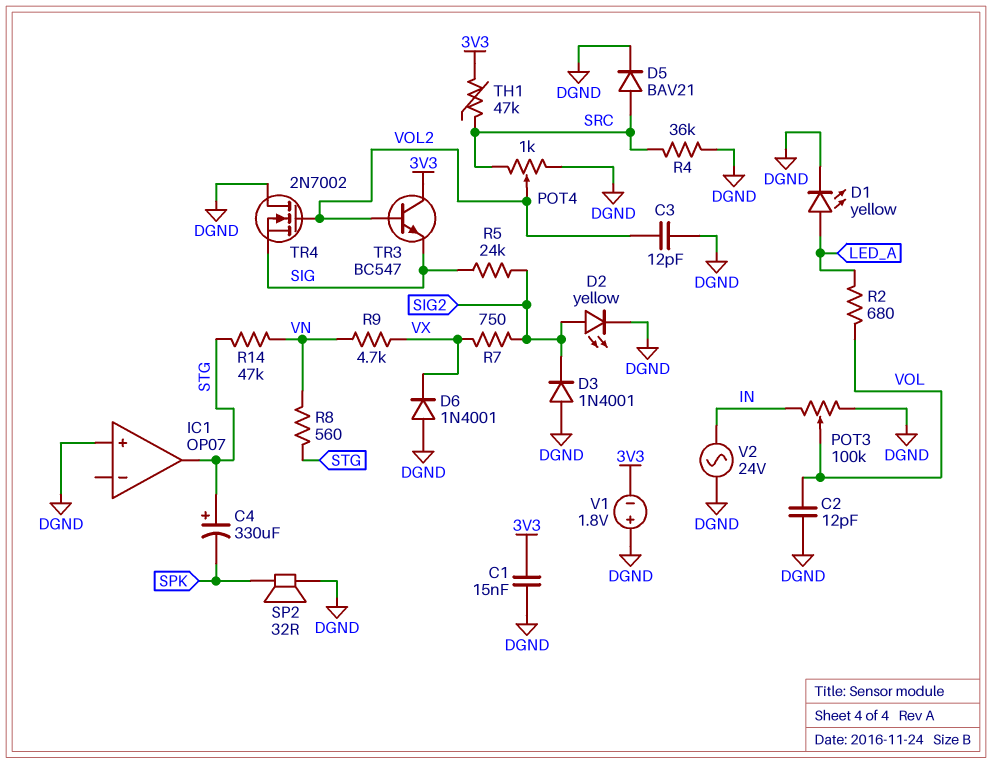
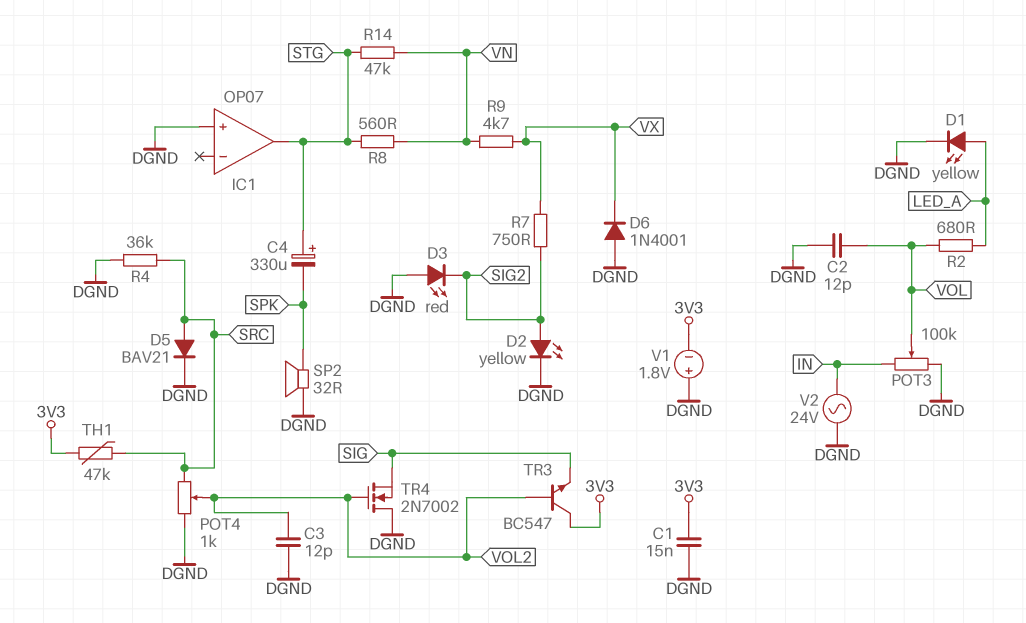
D3: diode 1N4001 (A DGND, K SIG2) -> LED red (A DGND, K SIG2)
R5: 24k (SIG, SIG2) -> none

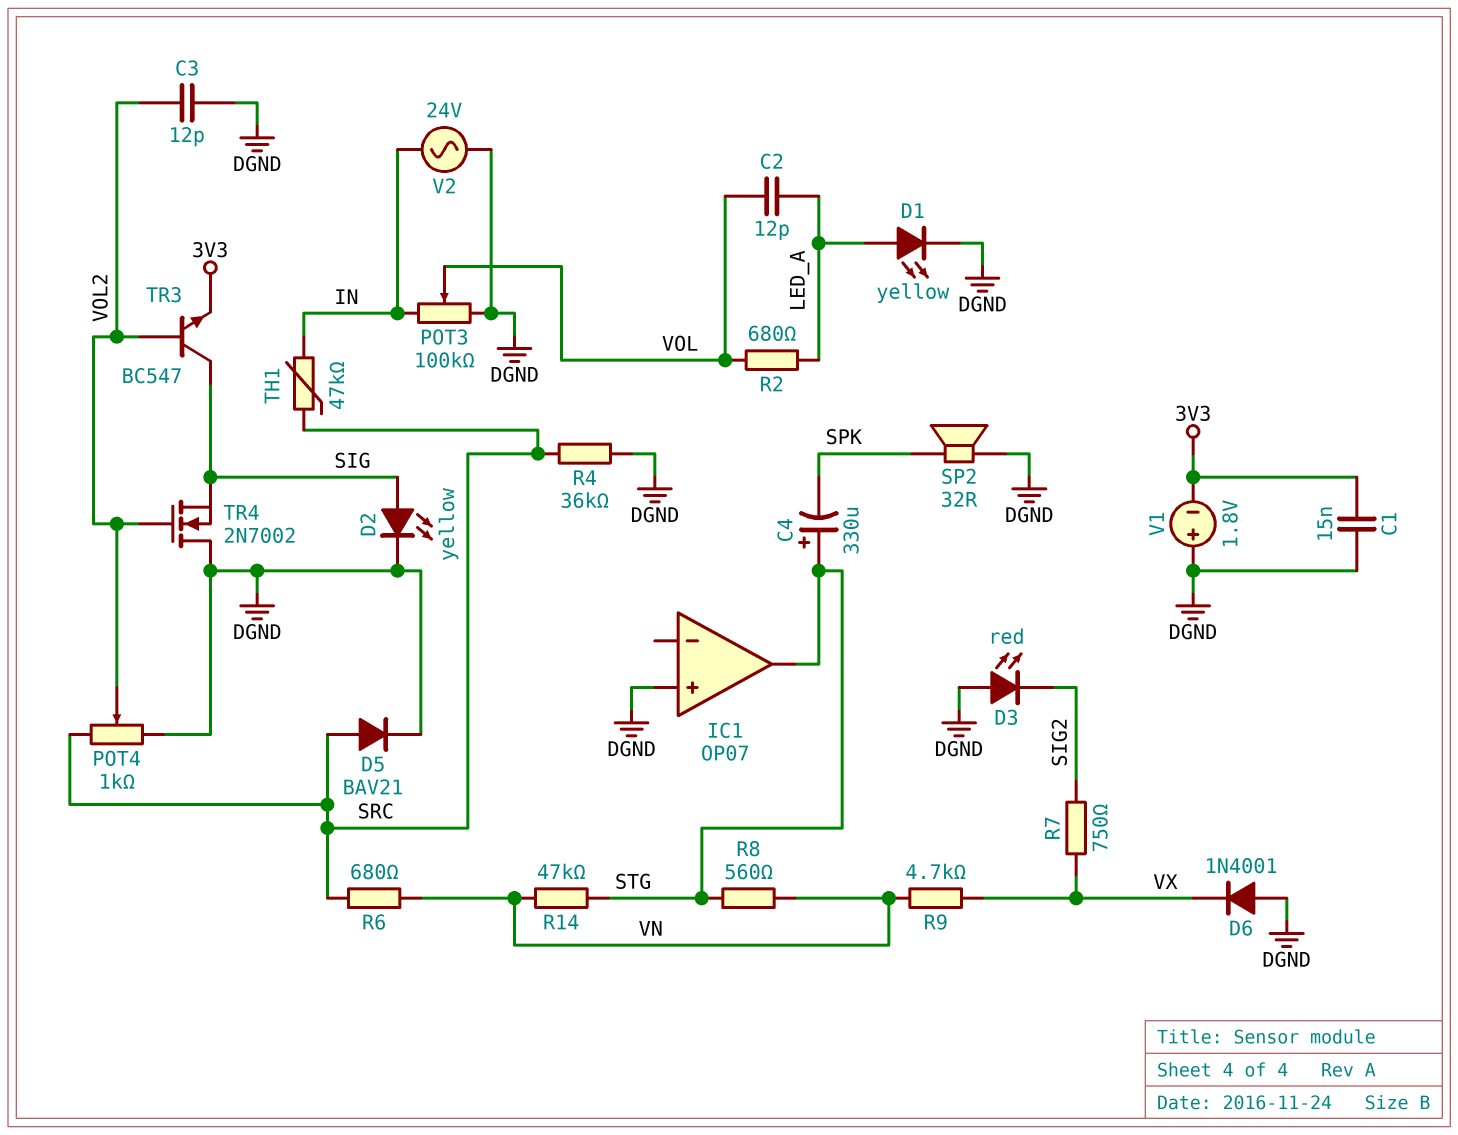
C2: 12pF (DGND, VOL) -> 12pF (LED_A, VOL)
D2: LED yellow (A SIG2, K DGND) -> LED yellow (A SIG, K DGND)
R6: none -> 680 (SRC, VN)
TH1: 47k (3V3, SRC) -> 47k (IN, SRC)
TR3: NPN BC547 (B VOL2, C 3V3, E SIG) -> NPN BC547 (B VOL2, C SIG, E 3V3)

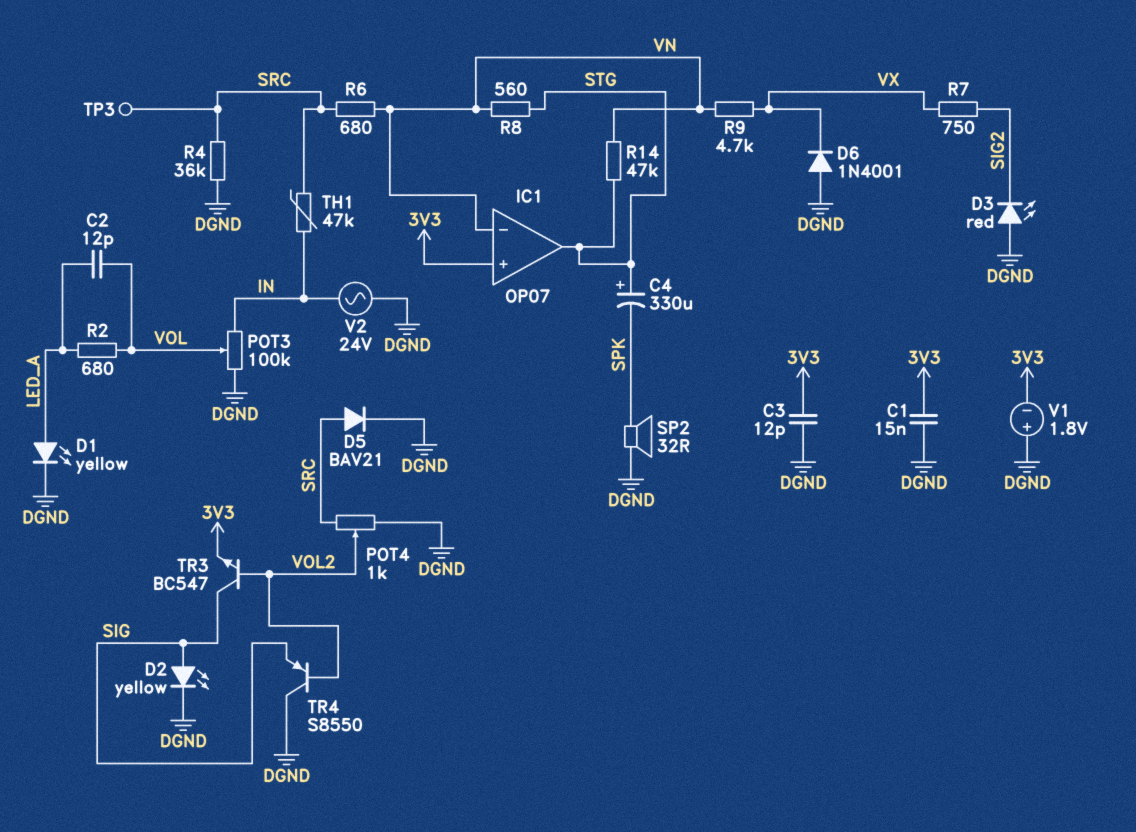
C3: 12pF (DGND, VOL2) -> 12pF (3V3, DGND)
IC1 pin in+: DGND -> 3V3
IC1 pin in-: none -> VN
TP3: none -> test point (SRC)
TR4: NMOS 2N7002 (G VOL2, D DGND, S SIG) -> PNP S8550 (B VOL2, C DGND, E SIG)

